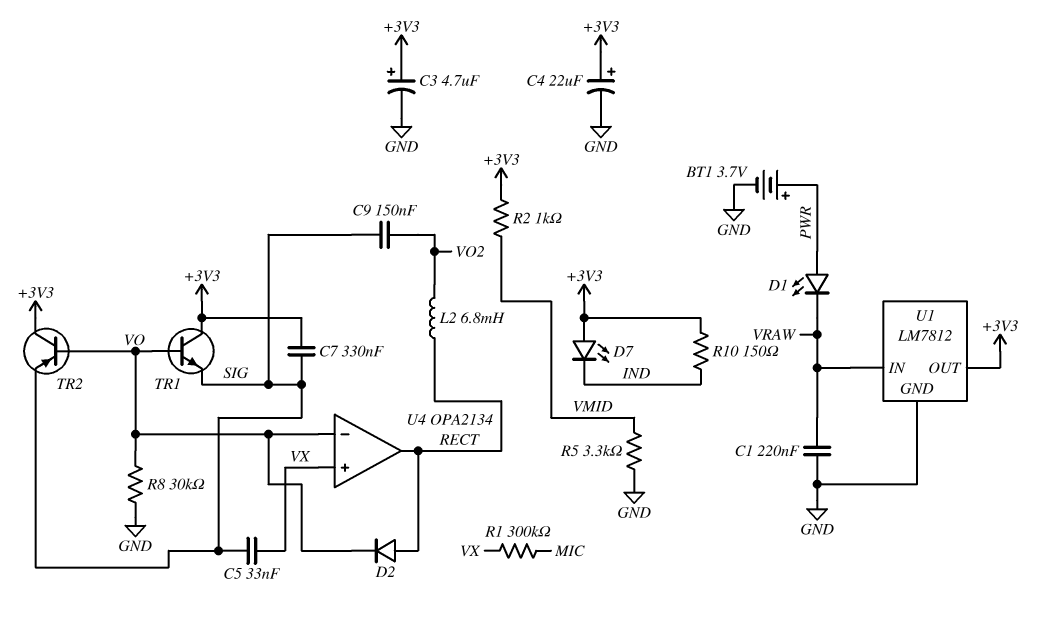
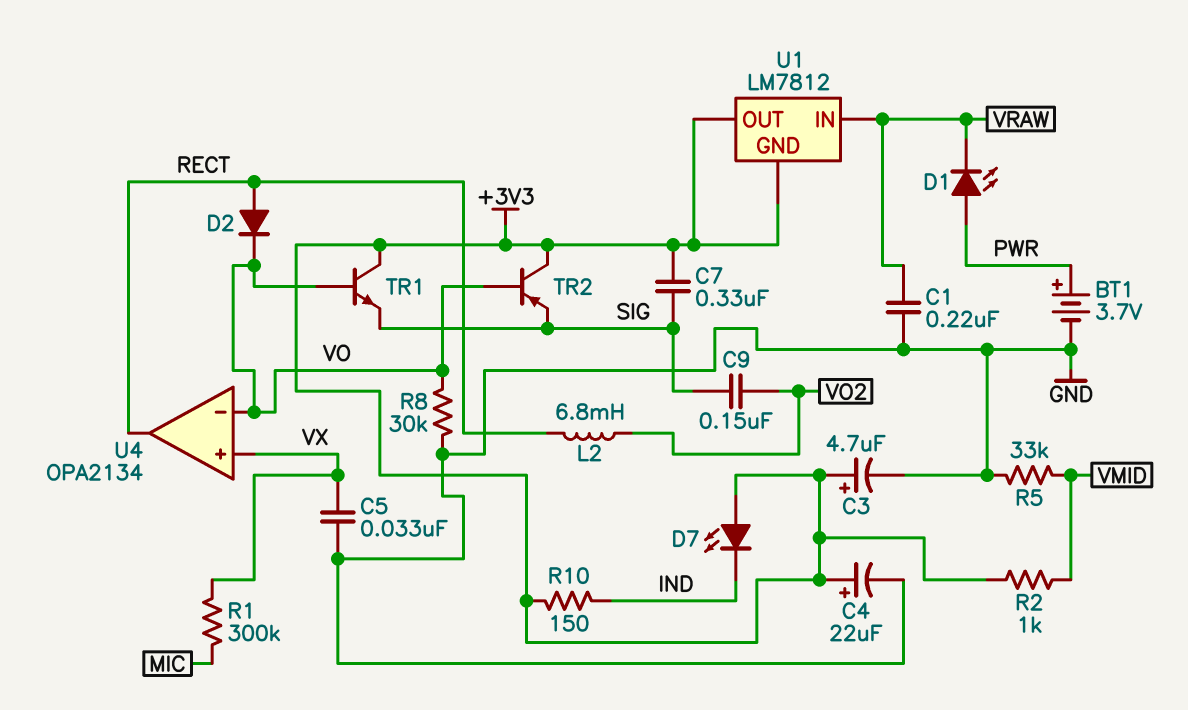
C5: 33nF (SIG, VX) -> 33nF (GND, VX)
R5: 3.3k (GND, VMID) -> 33k (GND, VMID)
U1 pin GND: GND -> +3V3

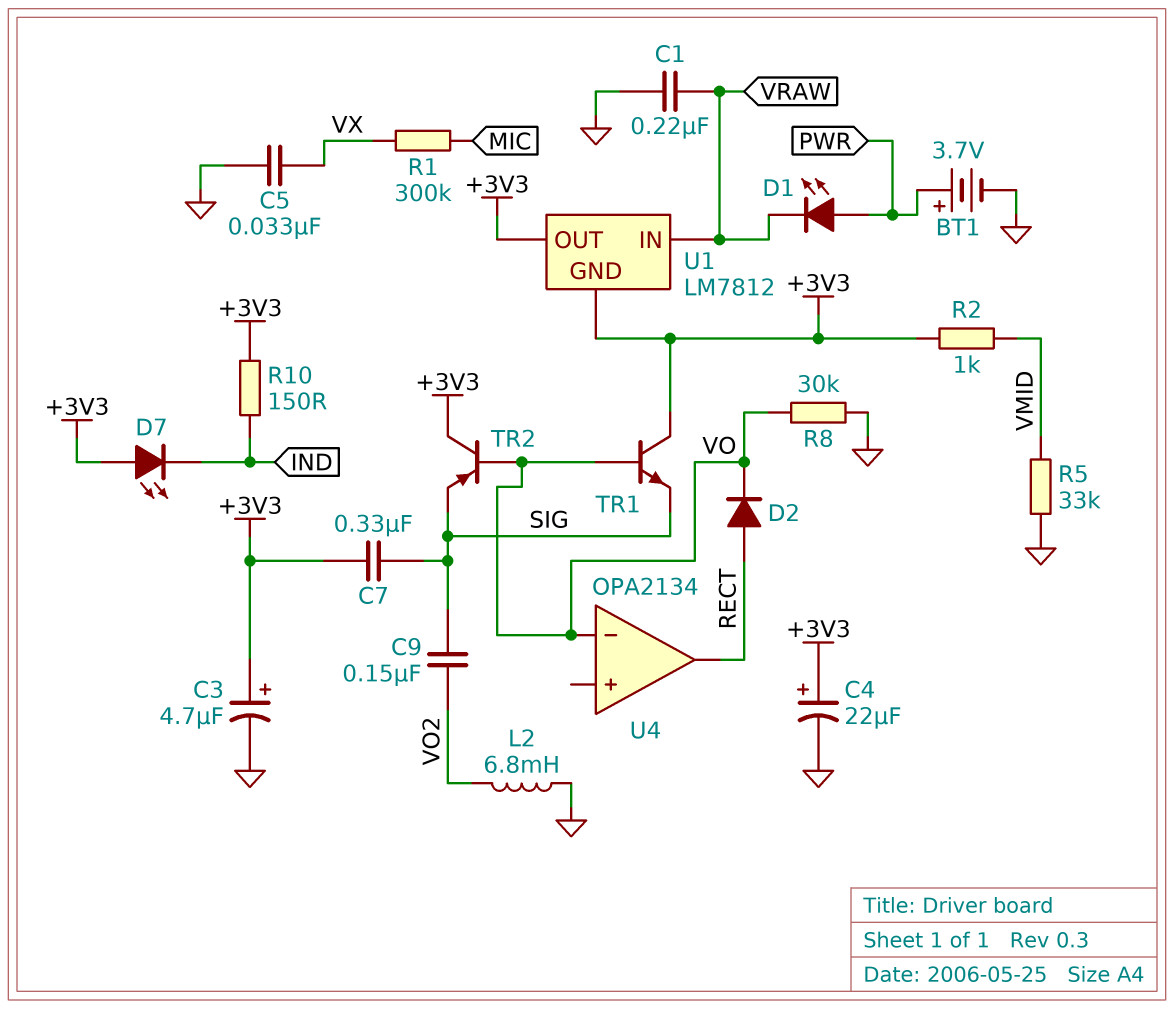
L2: 6.8mH (RECT, VO2) -> 6.8mH (GND, VO2)
U4 pin in+: VX -> none

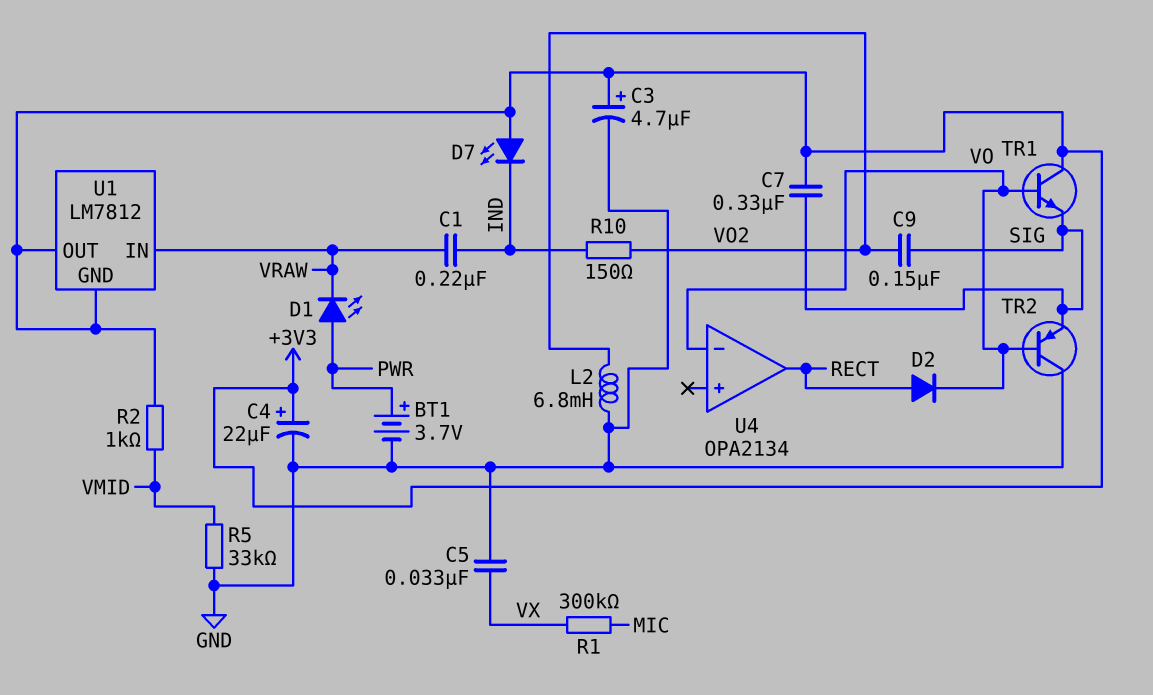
C1: 220nF (GND, VRAW) -> 220nF (IND, VRAW)
R8: 30k (GND, VO) -> none
R10: 150 (+3V3, IND) -> 150 (IND, VO2)
TR2: PNP (B VO, C +3V3, E SIG) -> PNP (B VO, C GND, E SIG)

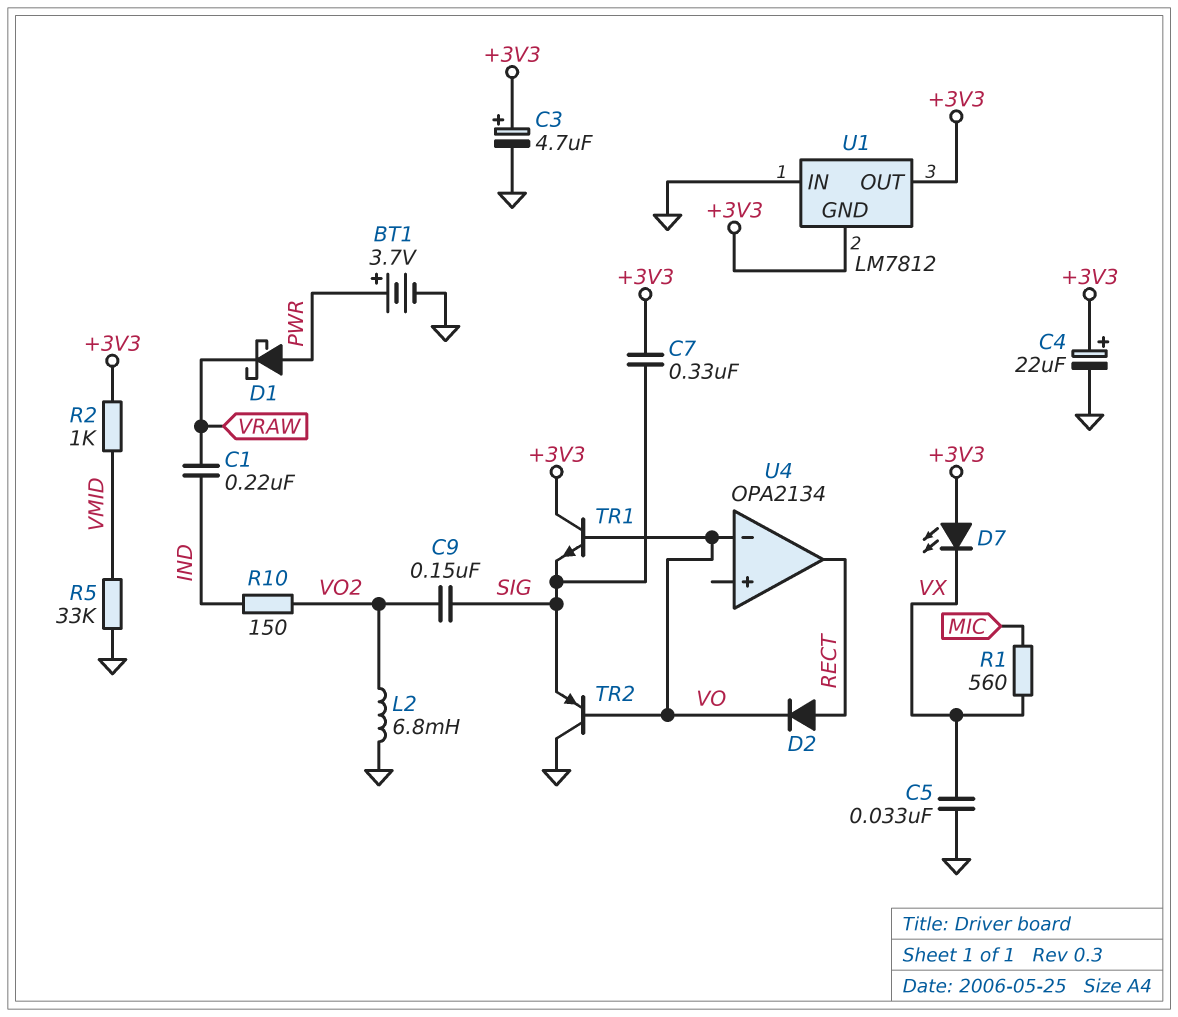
D1: LED (A PWR, K VRAW) -> schottky (A PWR, K VRAW)
D7: LED (A +3V3, K IND) -> LED (A +3V3, K VX)
R1: 300k (MIC, VX) -> 560 (MIC, VX)
U1 pin IN: VRAW -> GND

